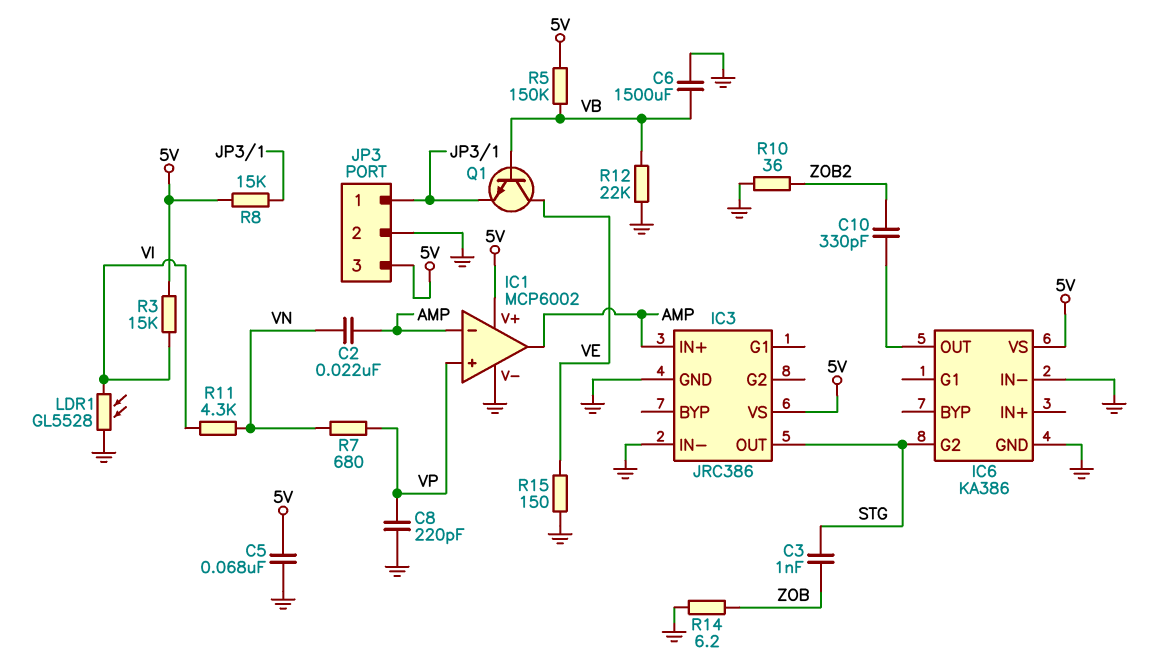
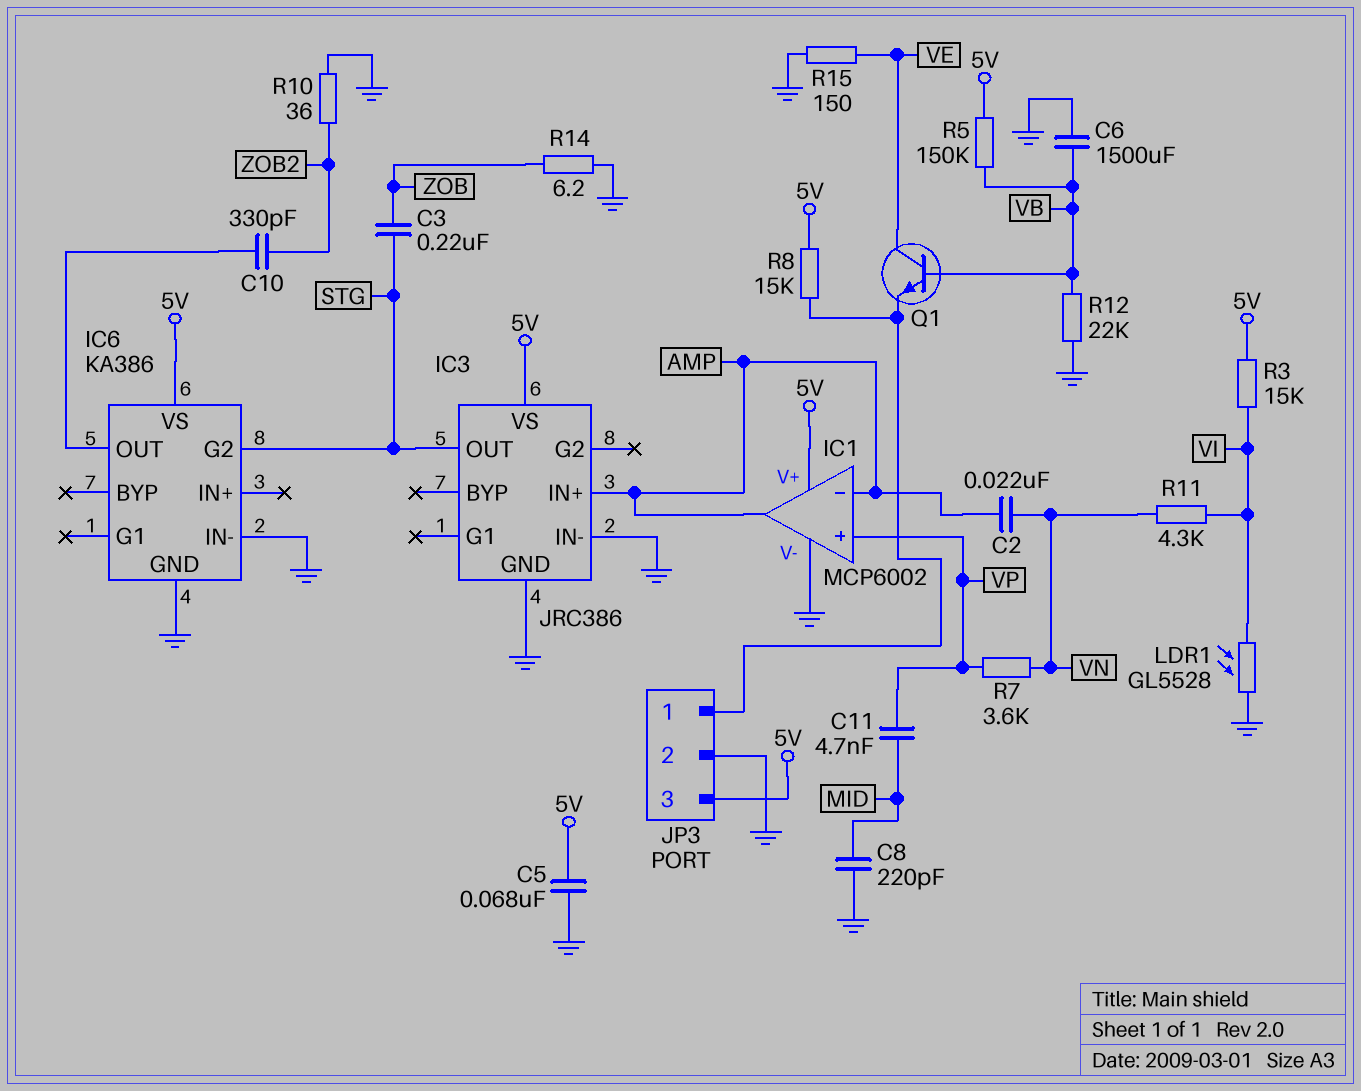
C3: 1nF (STG, ZOB) -> 220nF (STG, ZOB)
C8: 220pF (GND, VP) -> 220pF (GND, MID)
C11: none -> 4.7nF (MID, VP)
R7: 680 (VN, VP) -> 3.6k (VN, VP)

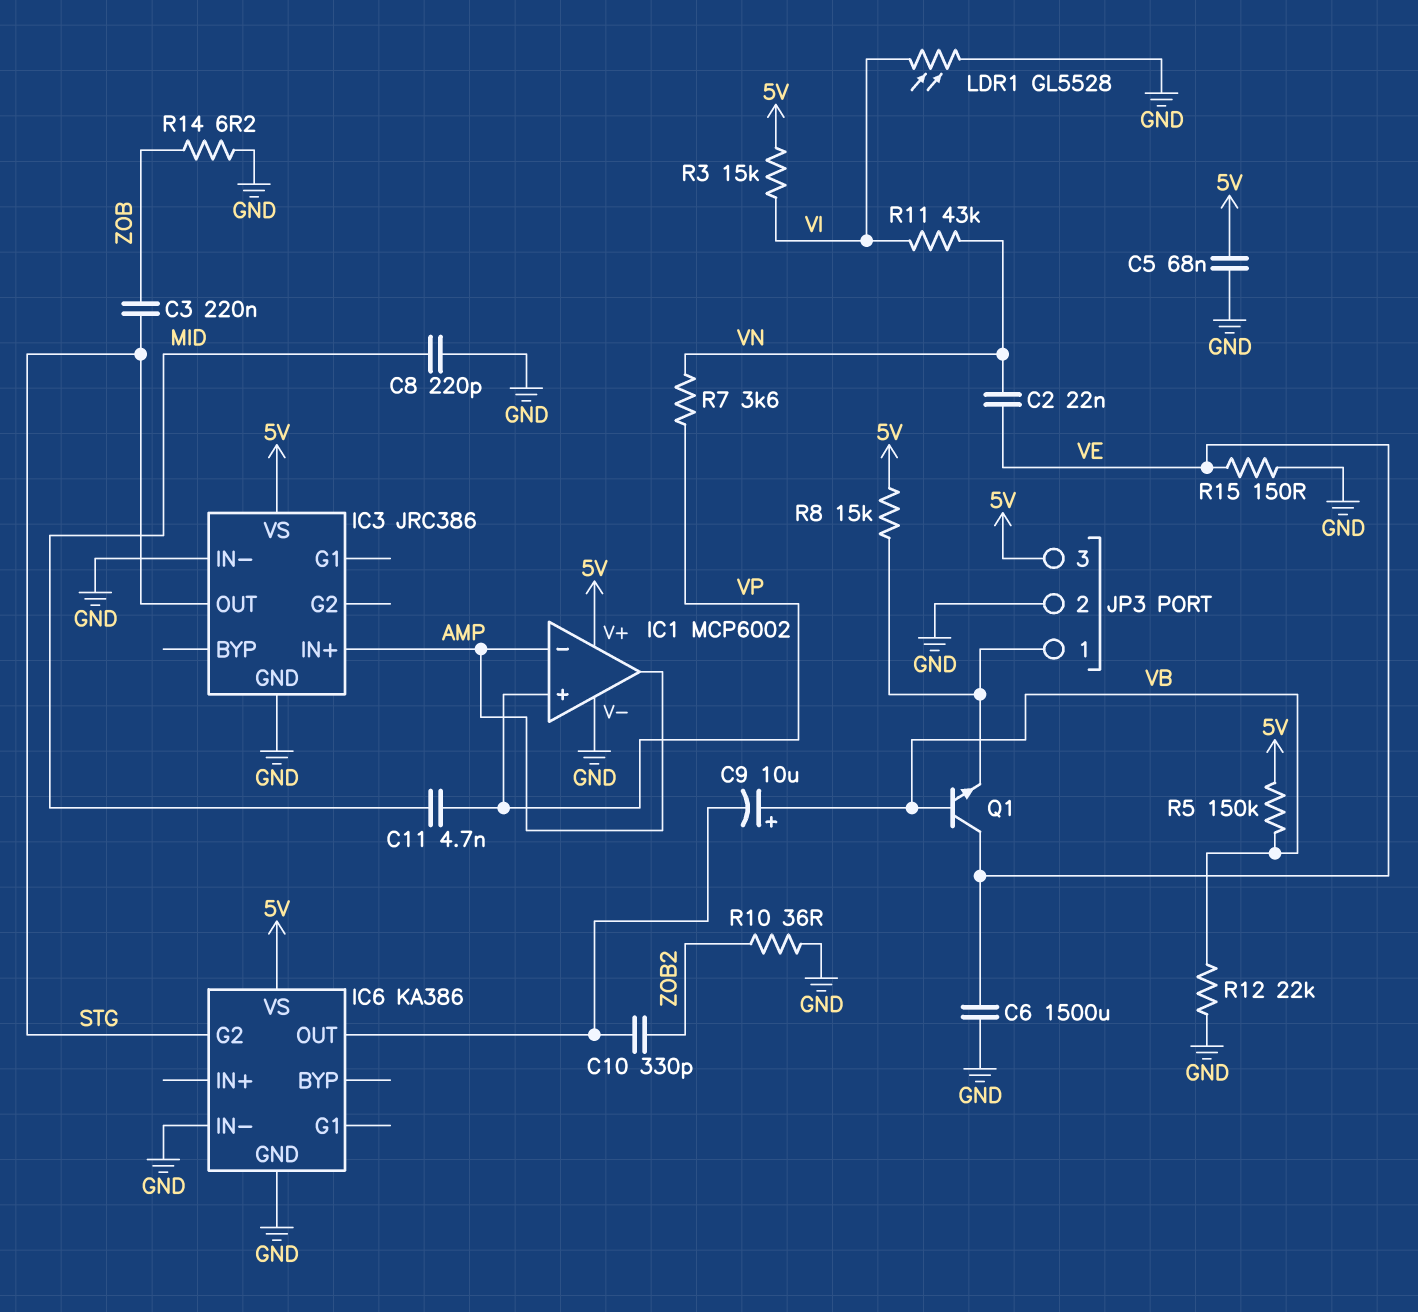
C2: 22nF (AMP, VN) -> 22nF (VE, VN)
C6: 1500uF (GND, VB) -> 1500uF (GND, VE)
C9: none -> 10uF (plus VB, minus IC6/OUT)
R11: 4.3k (VI, VN) -> 43k (VI, VN)

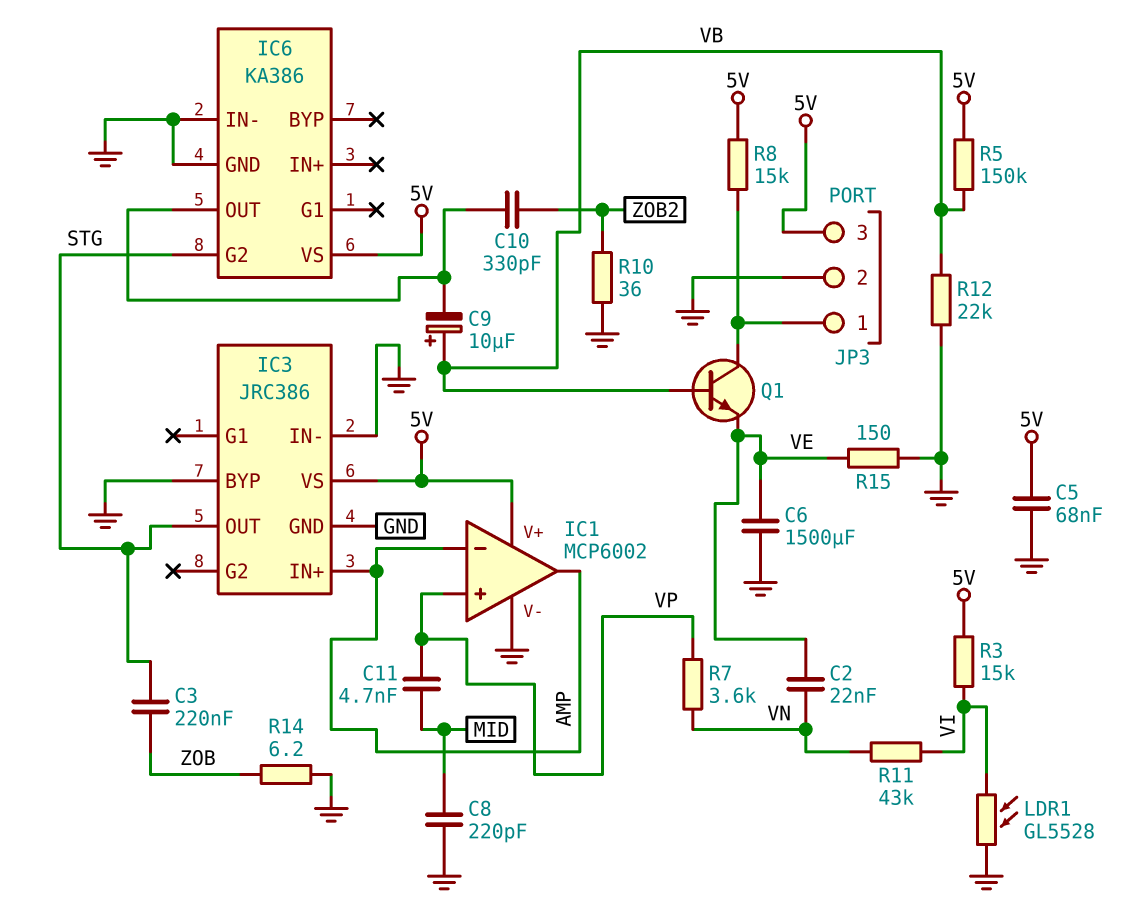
IC3 pin BYP: none -> GND
Q1: NPN (B VB, C VE, E JP3/1) -> NPN (B VB, C JP3/1, E VE)

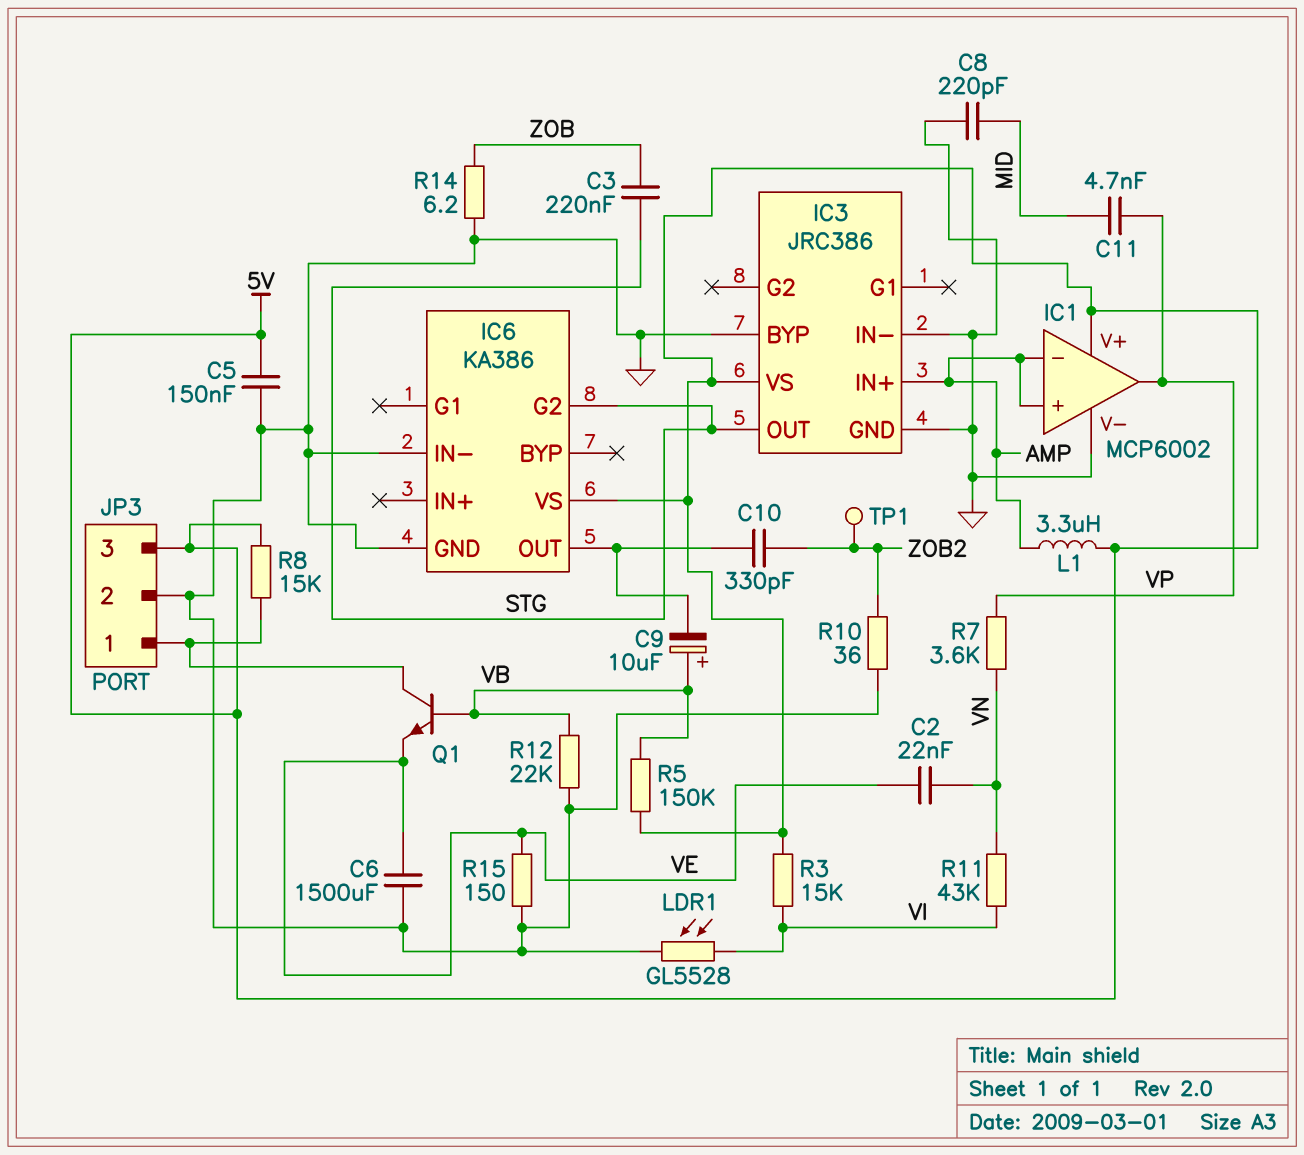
C5: 68nF (5V, GND) -> 150nF (5V, GND)
IC1 pin in+: VP -> AMP
IC1 pin out: AMP -> VP
L1: none -> 3.3uH (5V, AMP)
TP1: none -> test point (ZOB2)

